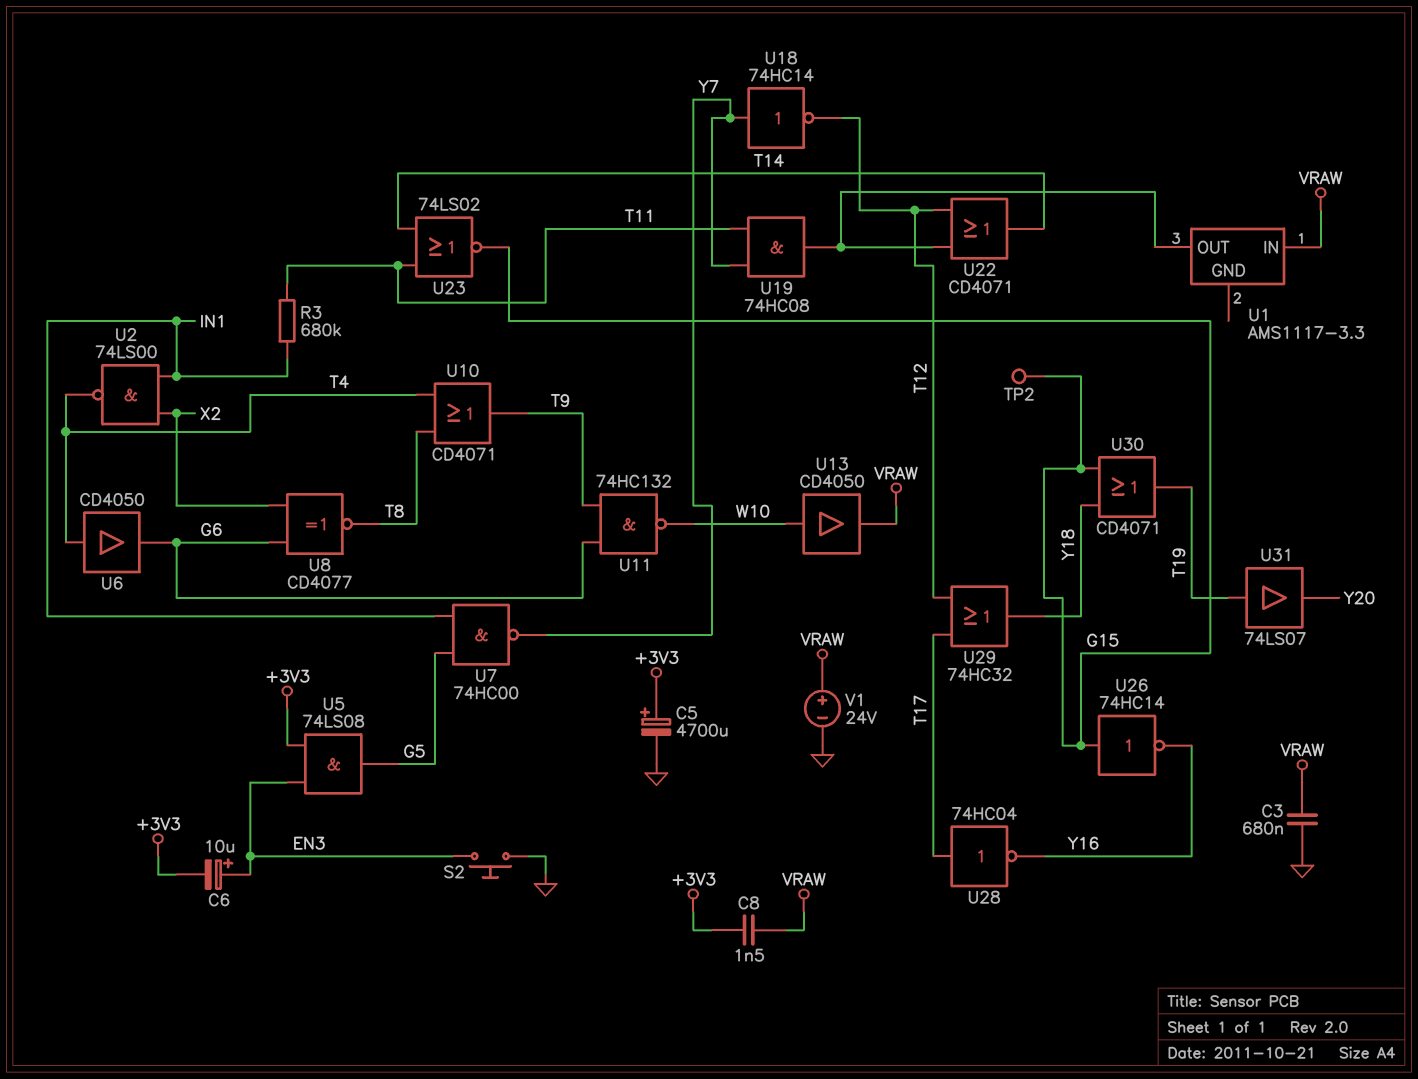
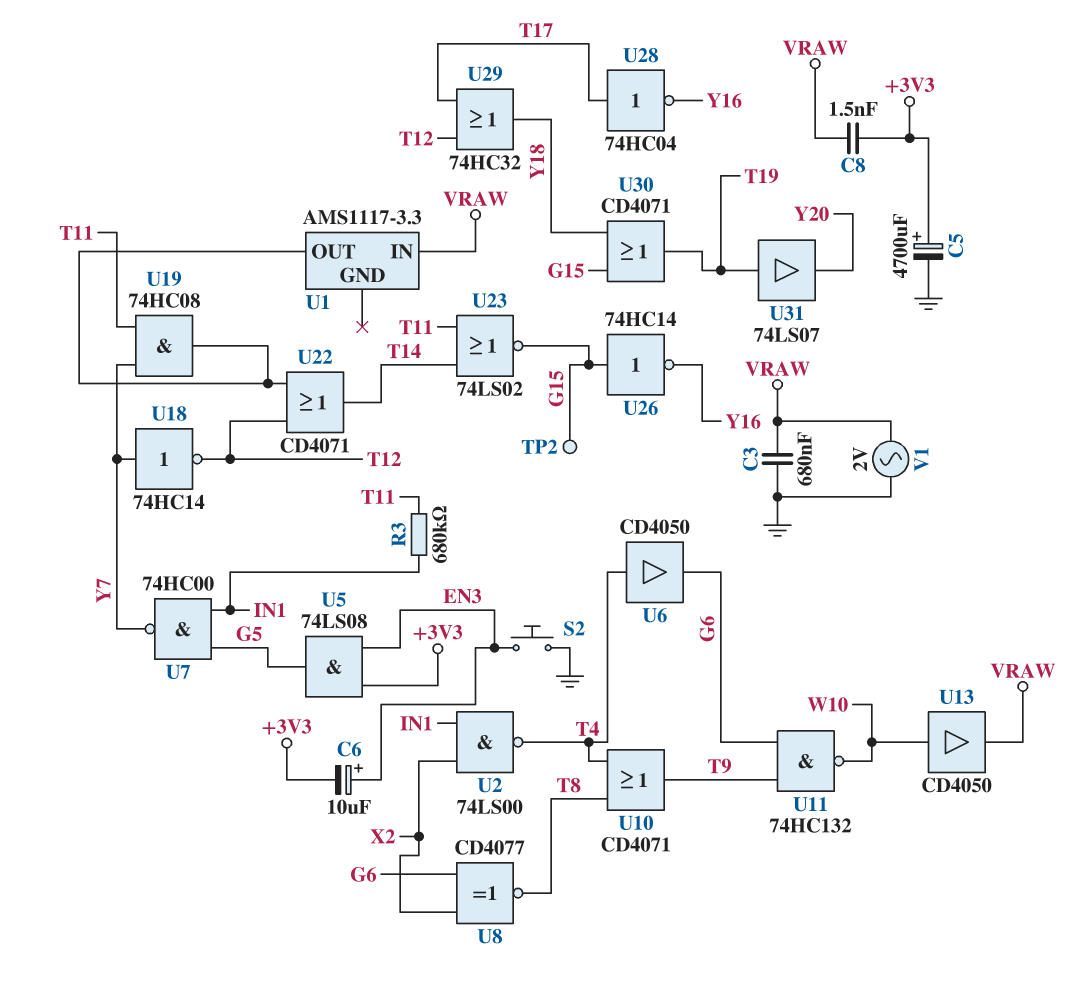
V1: 24V (plus VRAW, minus GND) -> AC 2V (GND, VRAW)

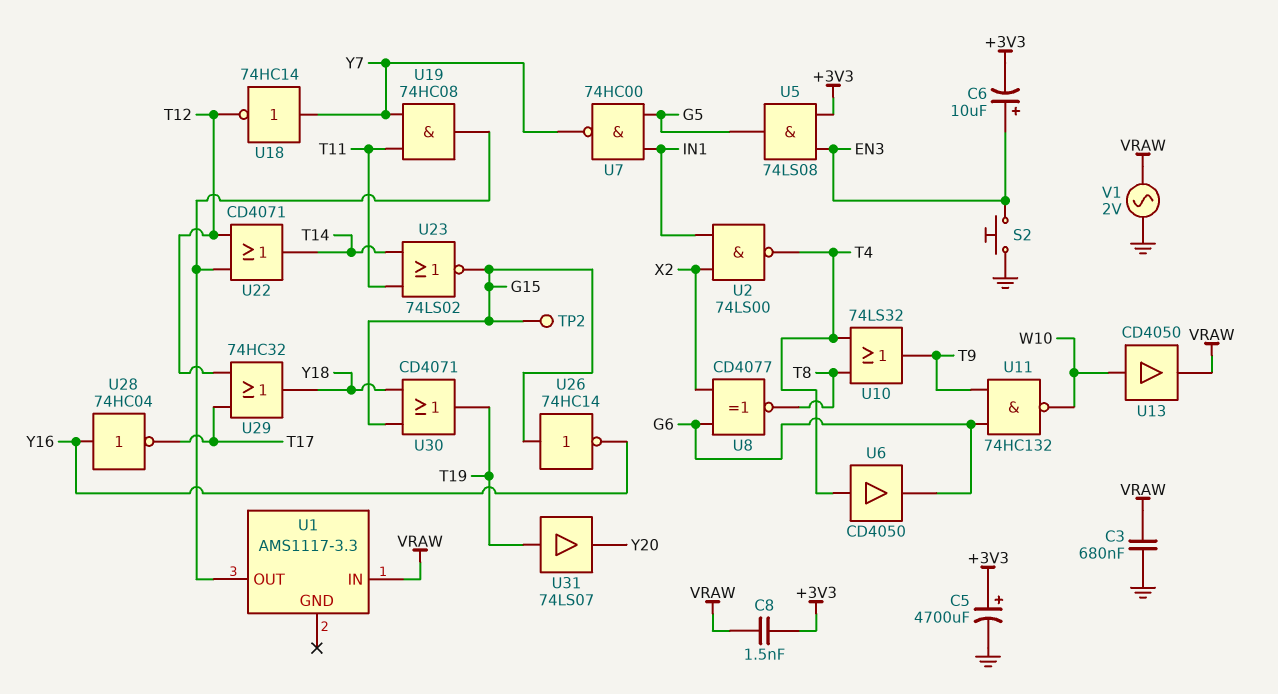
R3: 680k (IN1, T11) -> none
U10: OR CD4071 (in T4, in T8, out T9) -> OR 74LS32 (in T4, in T8, out T9)
U28: NOT 74HC04 (in T17, out Y16) -> NOT 74HC04 (in Y16, out T17)

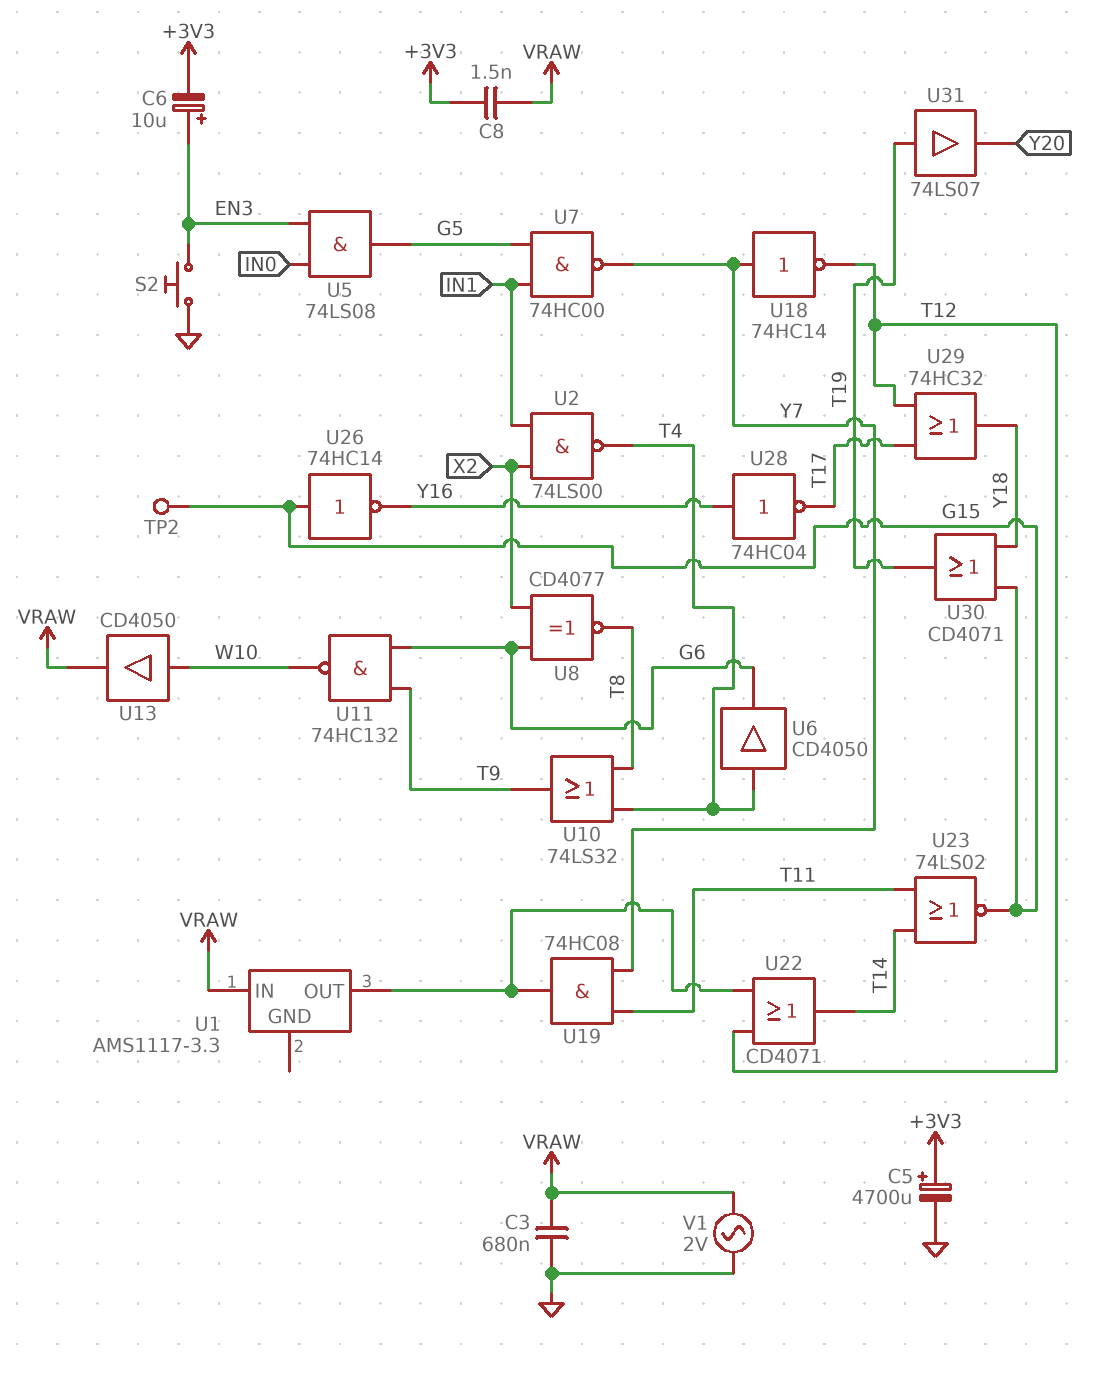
U5: AND 74LS08 (in +3V3, in EN3, out G5) -> AND 74LS08 (in EN3, in IN0, out G5)

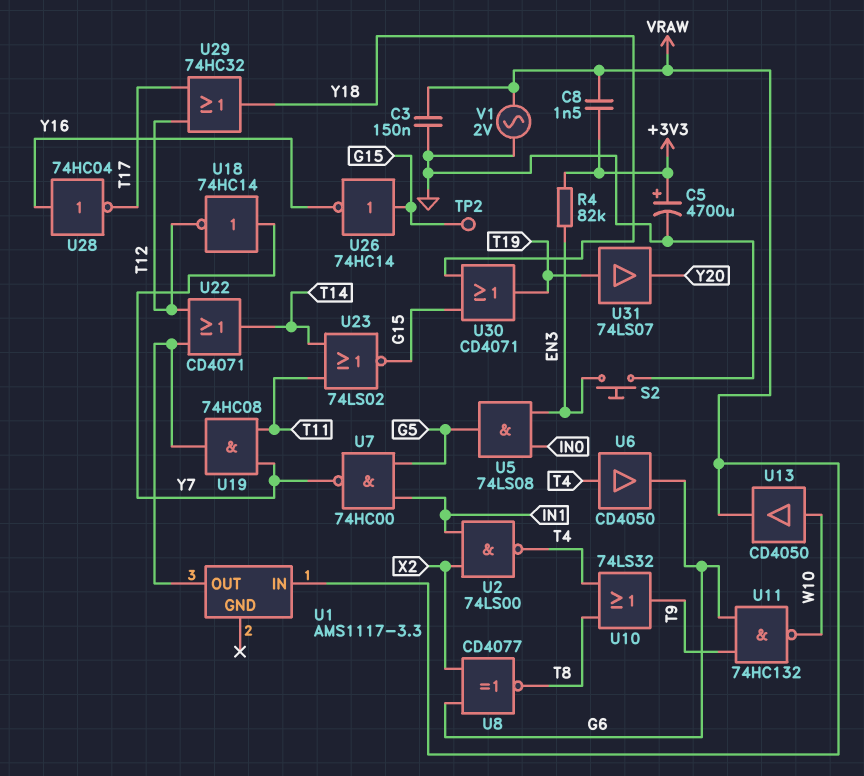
C3: 680nF (GND, VRAW) -> 150nF (GND, VRAW)
C6: 10uF (plus EN3, minus +3V3) -> none
R4: none -> 82k (+3V3, EN3)

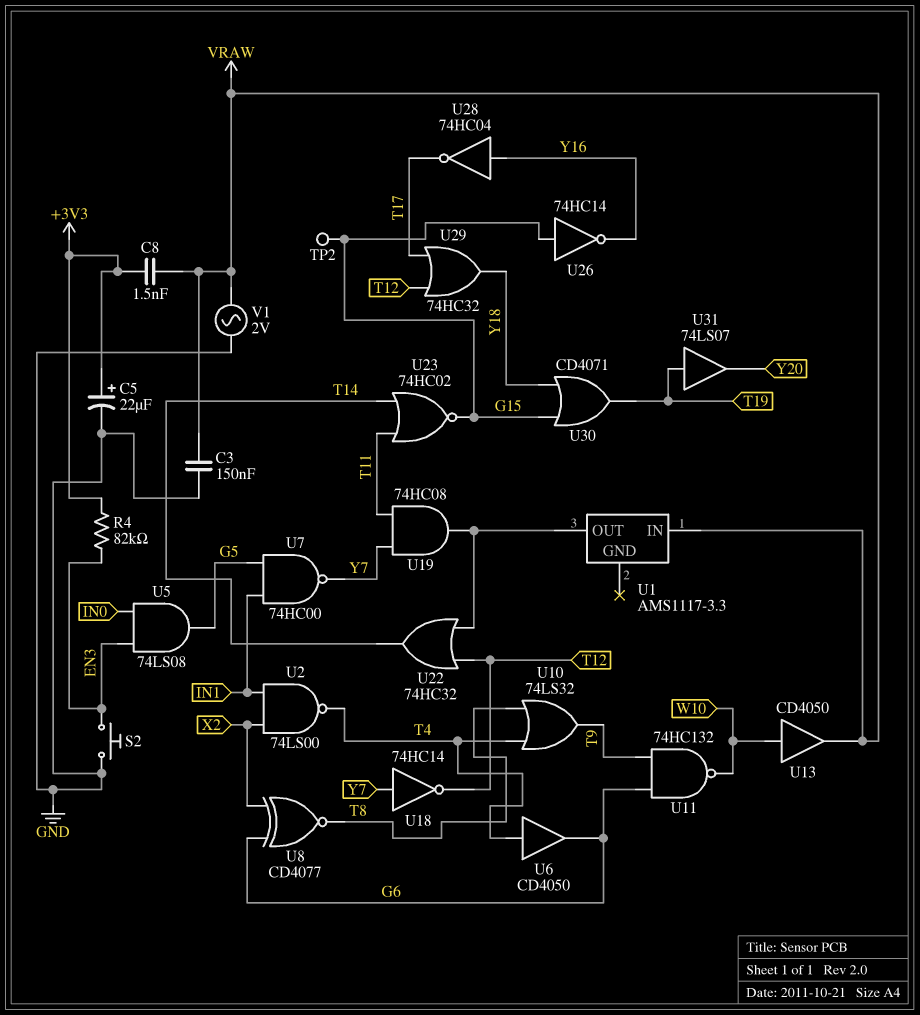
C5: 4700uF (plus +3V3, minus GND) -> 22uF (plus +3V3, minus GND)
U22: OR CD4071 (in T12, in U1/OUT, out T14) -> OR 74HC32 (in T12, in U1/OUT, out T14)
U23: NOR 74LS02 (in T11, in T14, out G15) -> NOR 74HC02 (in T11, in T14, out G15)

